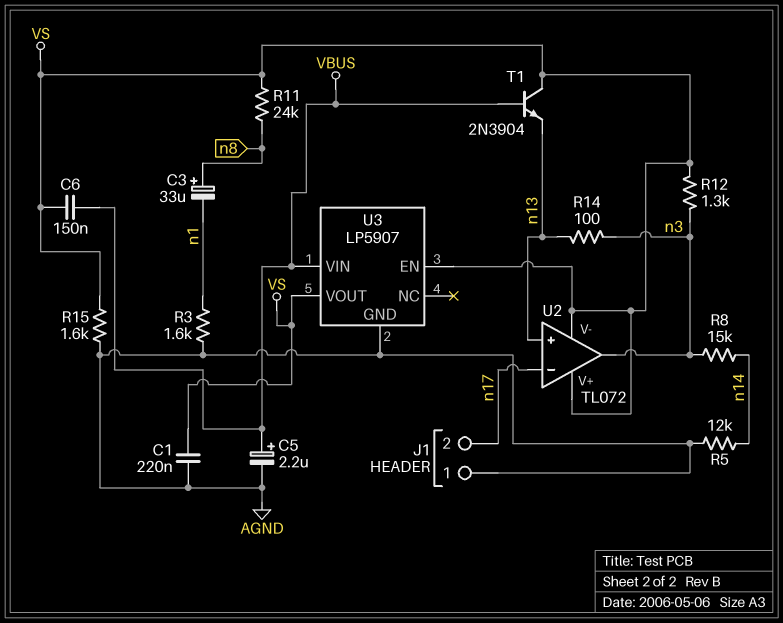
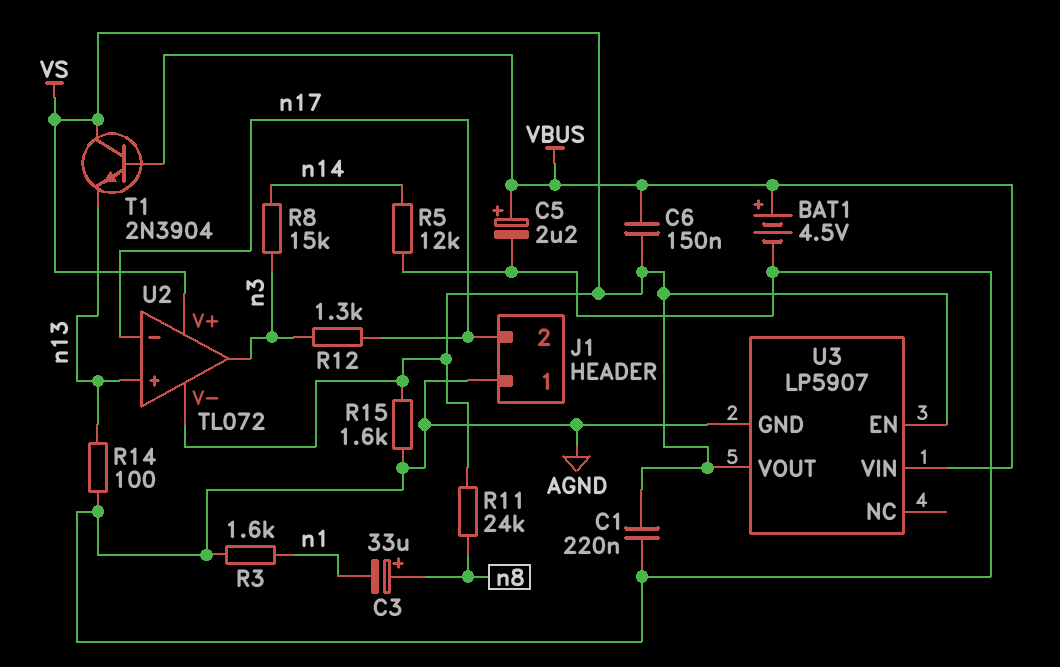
BAT1: none -> 4.5V (plus VBUS, minus AGND)
R12: 1.3k (VS, n3) -> 1.3k (n3, n17)
R14: 100 (n3, n13) -> 100 (AGND, n13)

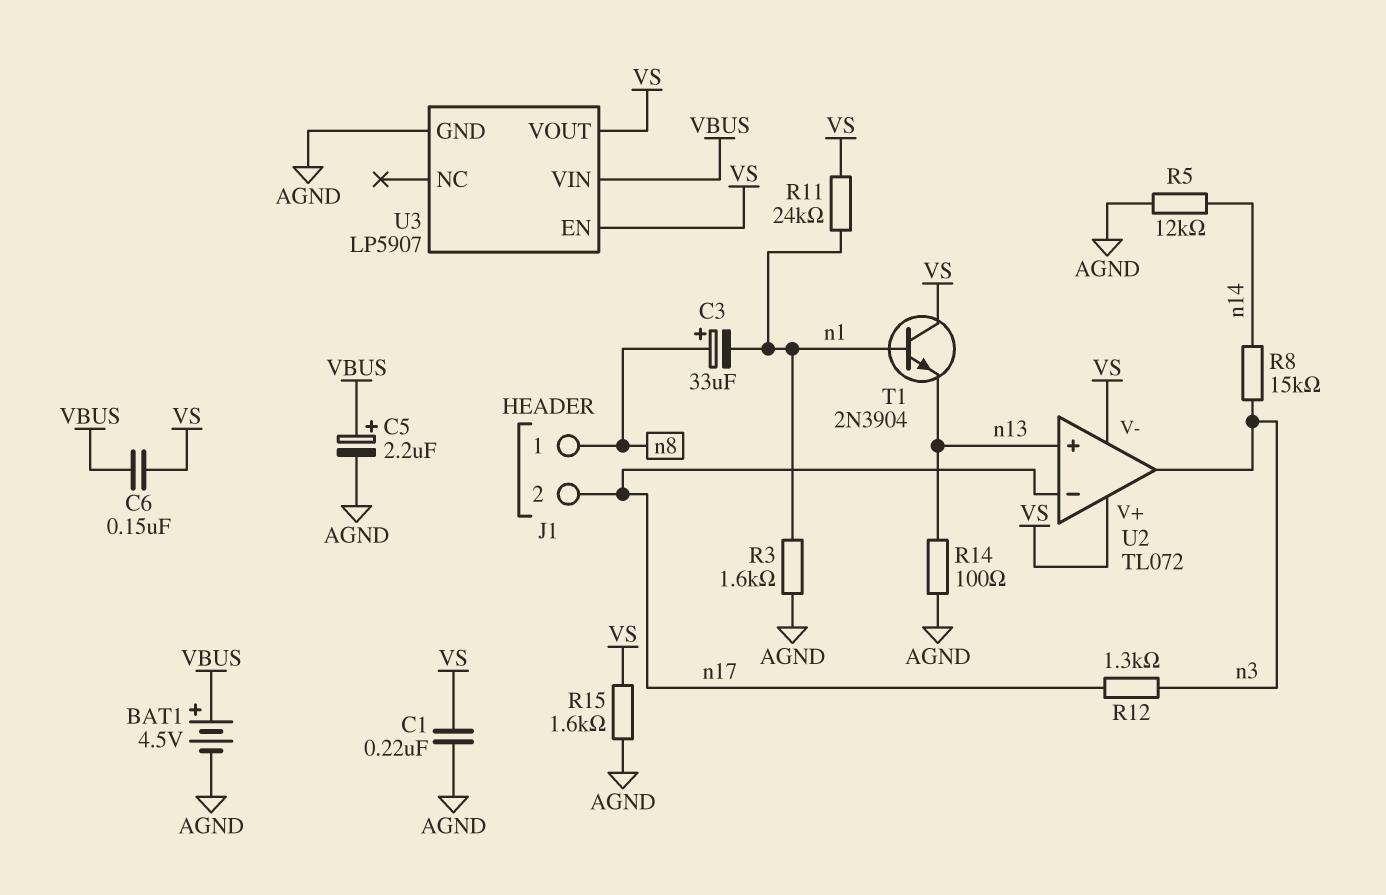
J1 pin 1: AGND -> n8
R11: 24k (VS, n8) -> 24k (VS, n1)
T1: NPN 2N3904 (B VBUS, C VS, E n13) -> NPN 2N3904 (B n1, C VS, E n13)

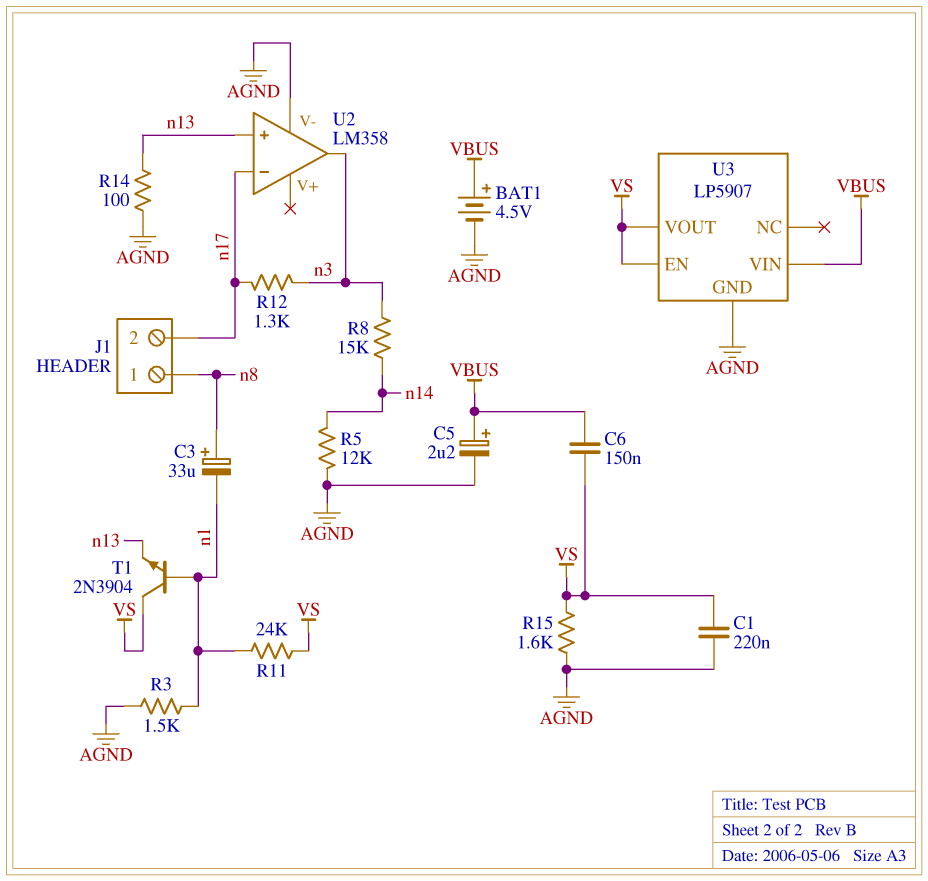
R3: 1.6k (AGND, n1) -> 1.5k (AGND, n1)
U2: TL072 -> LM358
U2 pin V+: VS -> none
U2 pin V-: VS -> AGND

